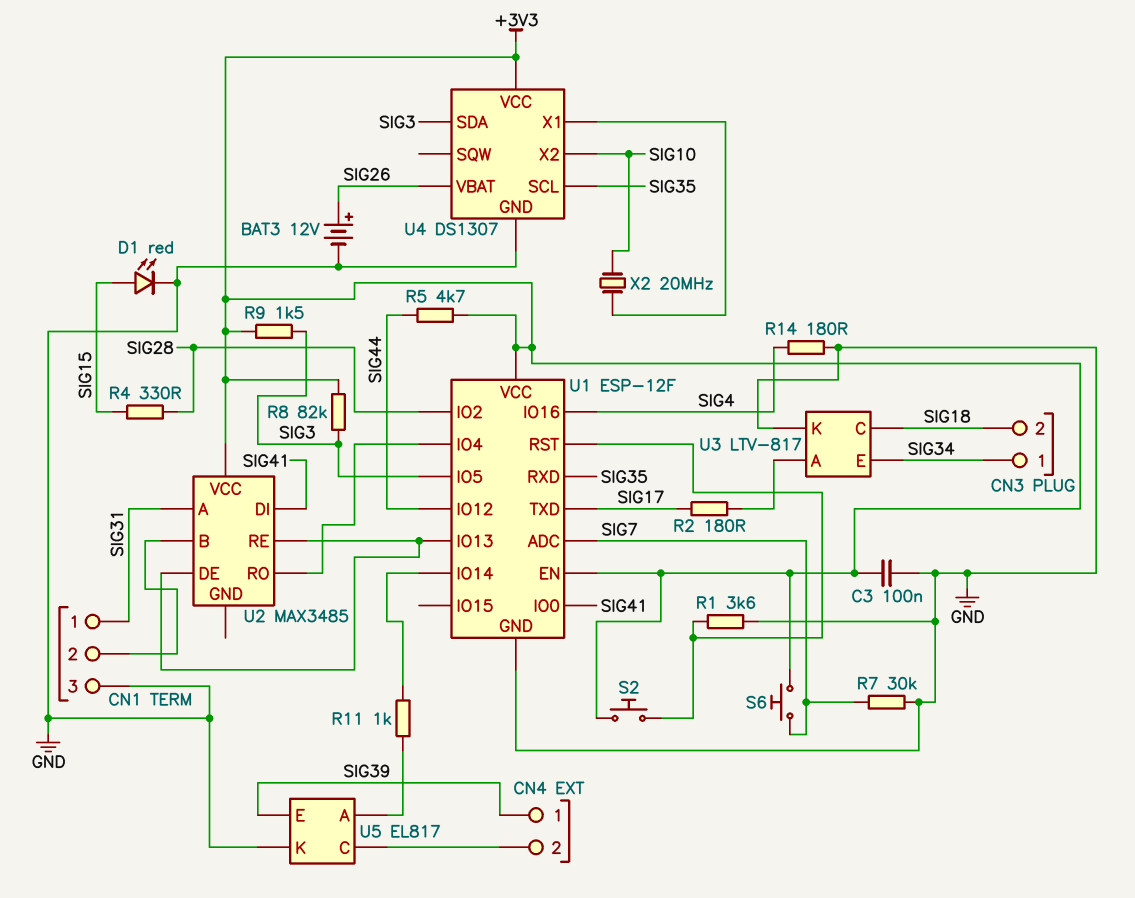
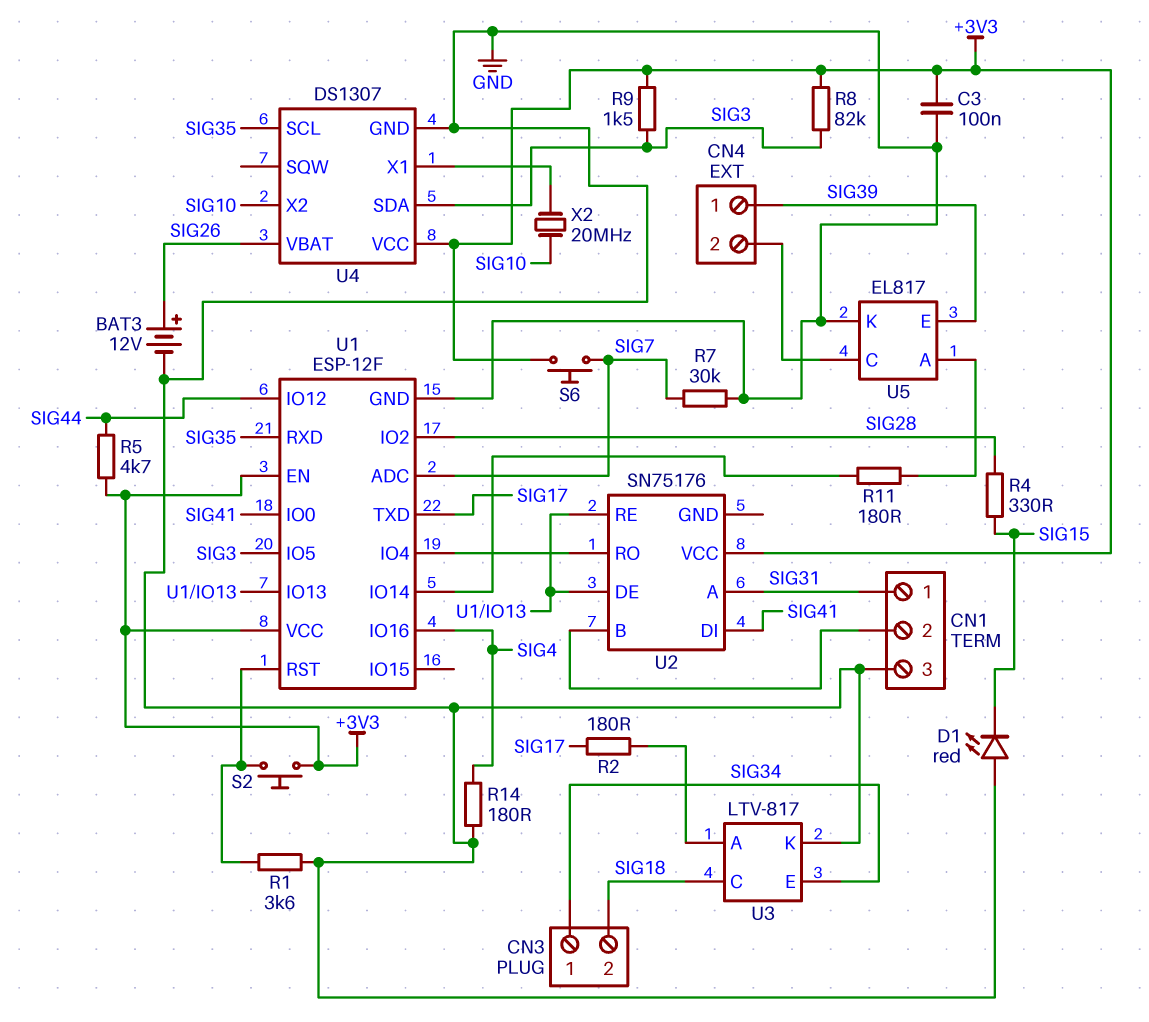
D1: LED red (A SIG15, K GND) -> LED red (A GND, K SIG15)
R11: 1k (U1/IO14, U5/A) -> 180 (U1/IO14, U5/A)
U2: MAX3485 -> SN75176

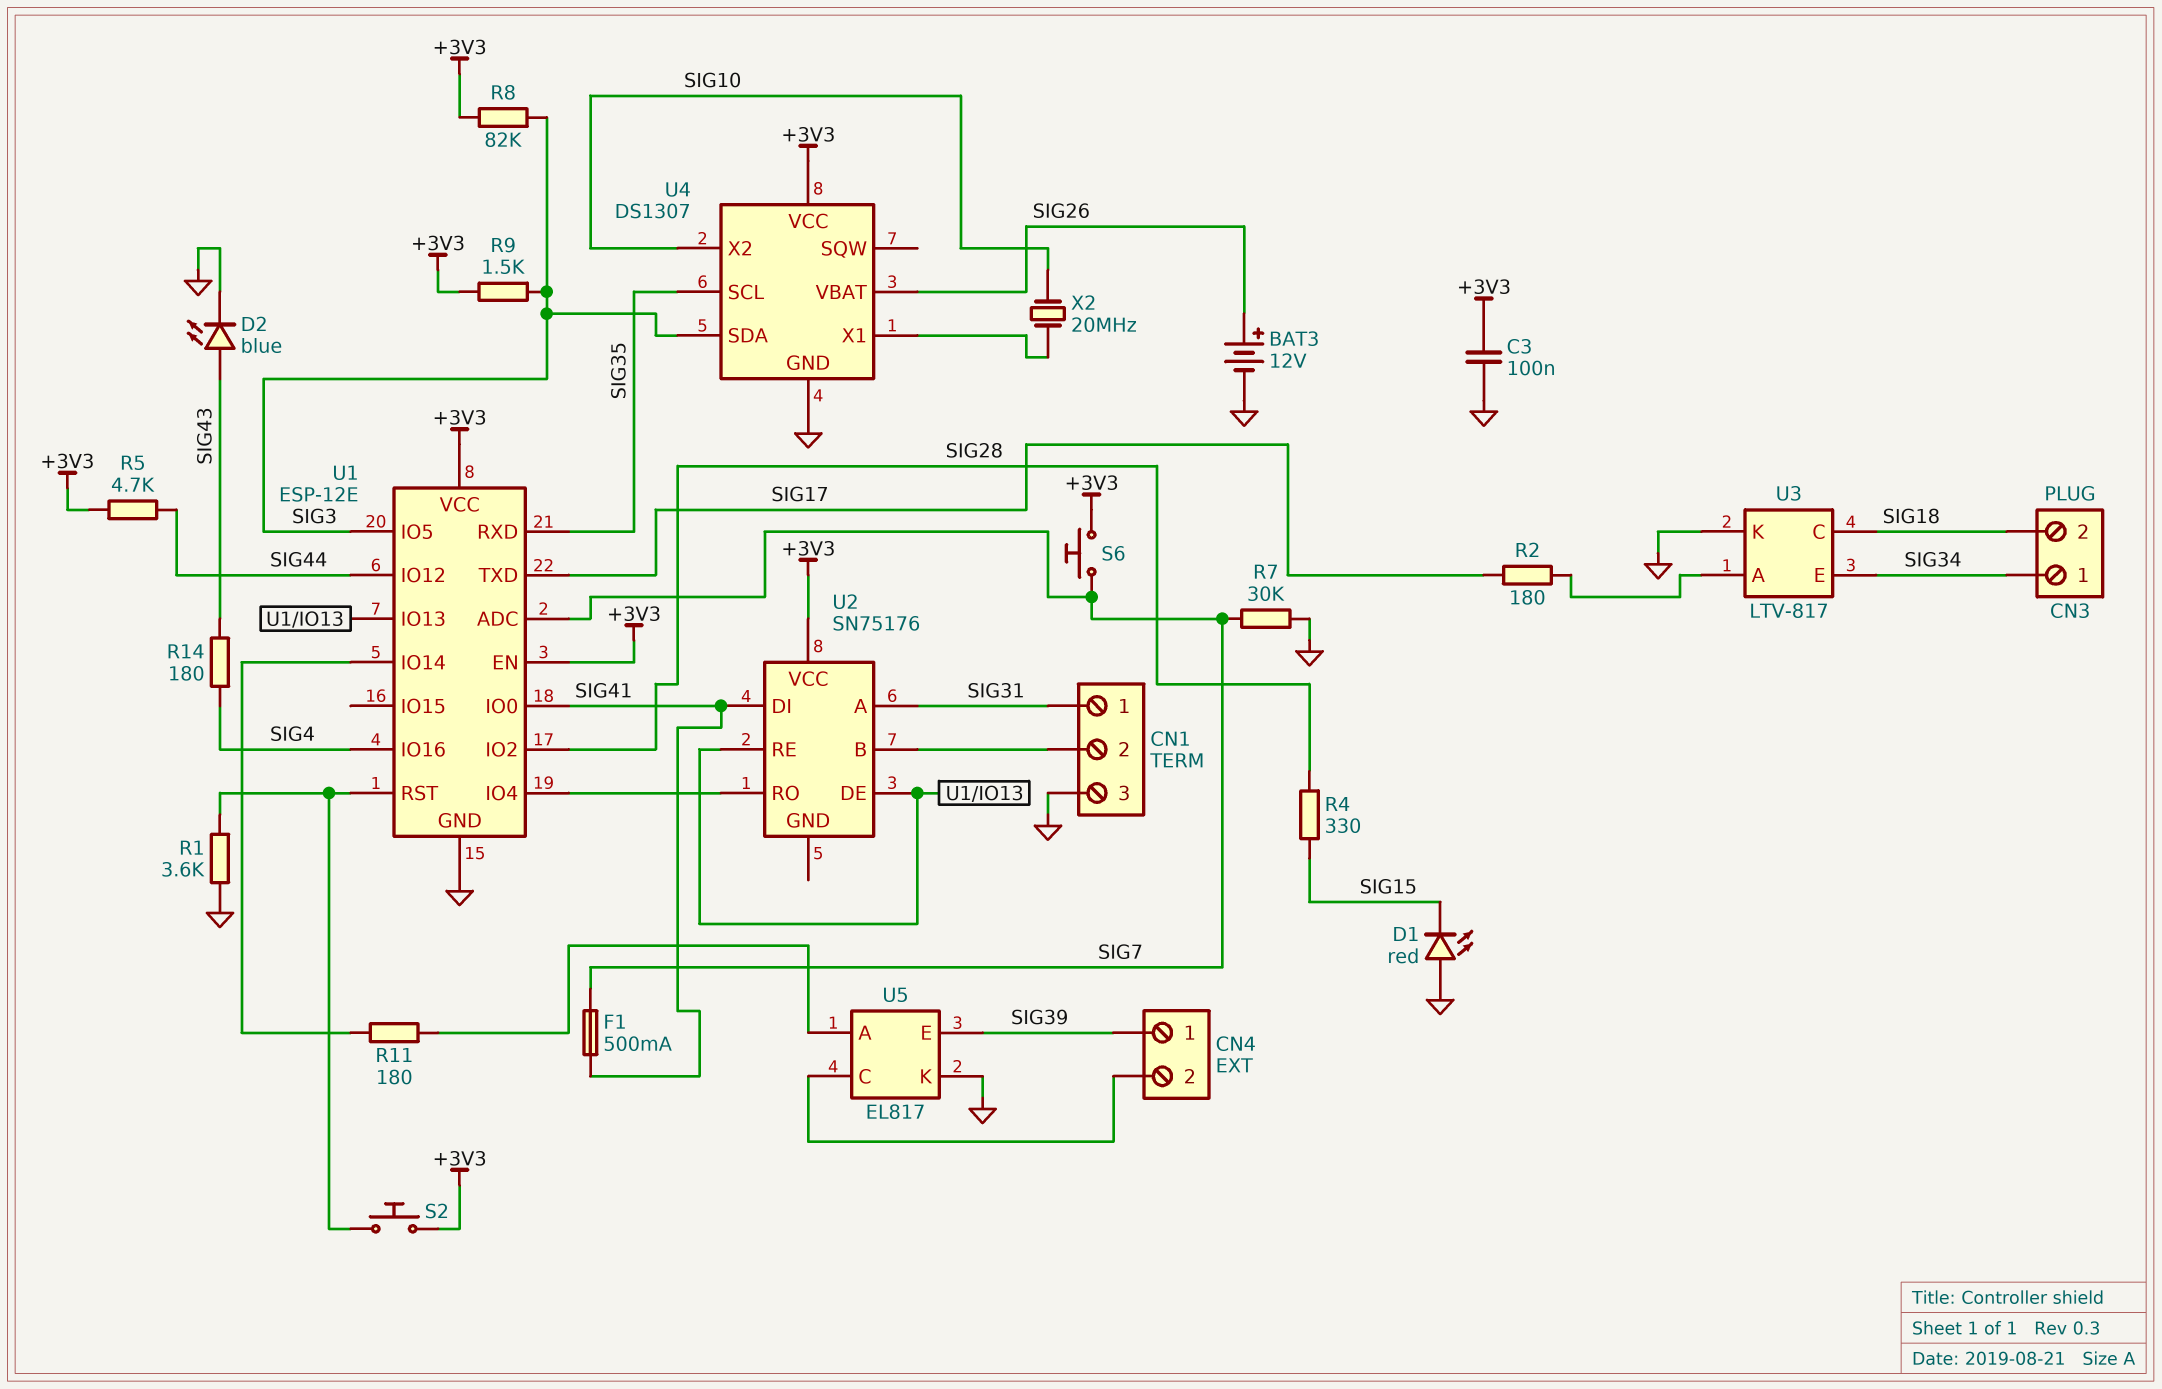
D2: none -> LED blue (A SIG43, K GND)
F1: none -> 500mA (SIG7, SIG41)
R14: 180 (GND, SIG4) -> 180 (SIG4, SIG43)
U1: ESP-12F -> ESP-12E

